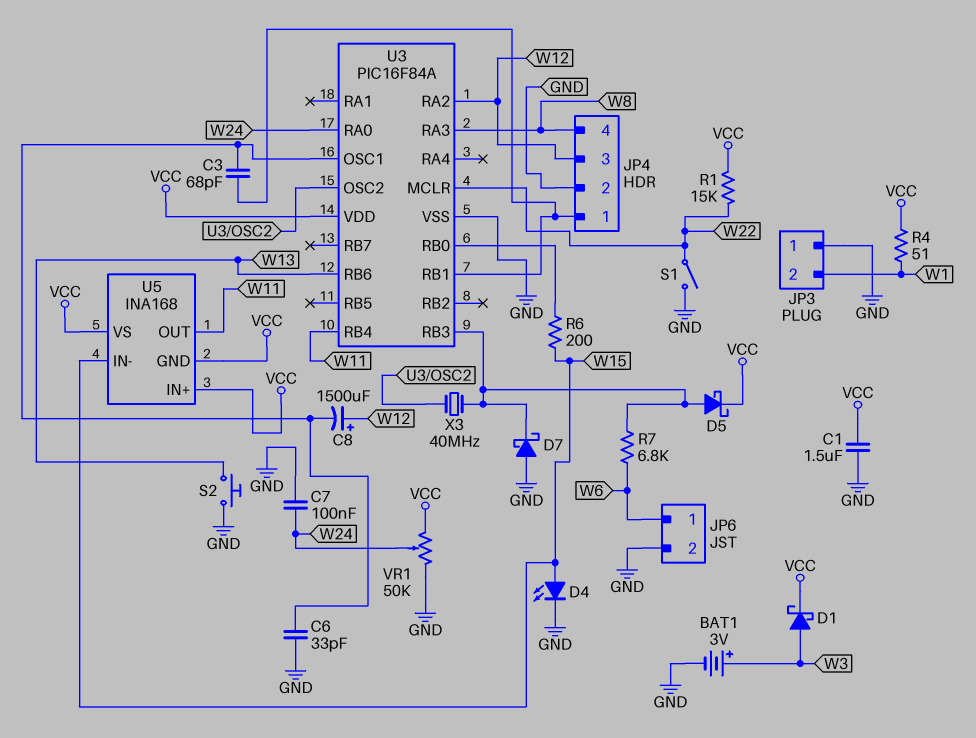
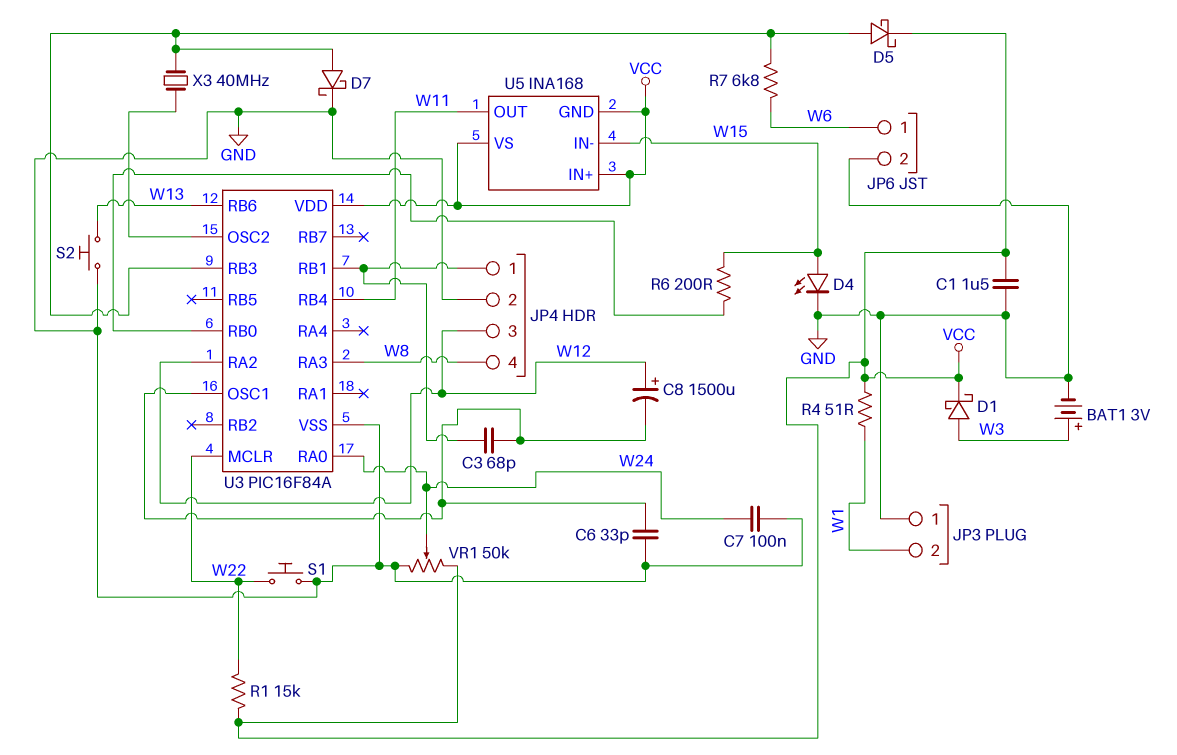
D7: schottky (A GND, K U3/RB3) -> schottky (A U3/RB3, K GND)
S1: switch (GND, W22) -> button (GND, W22)

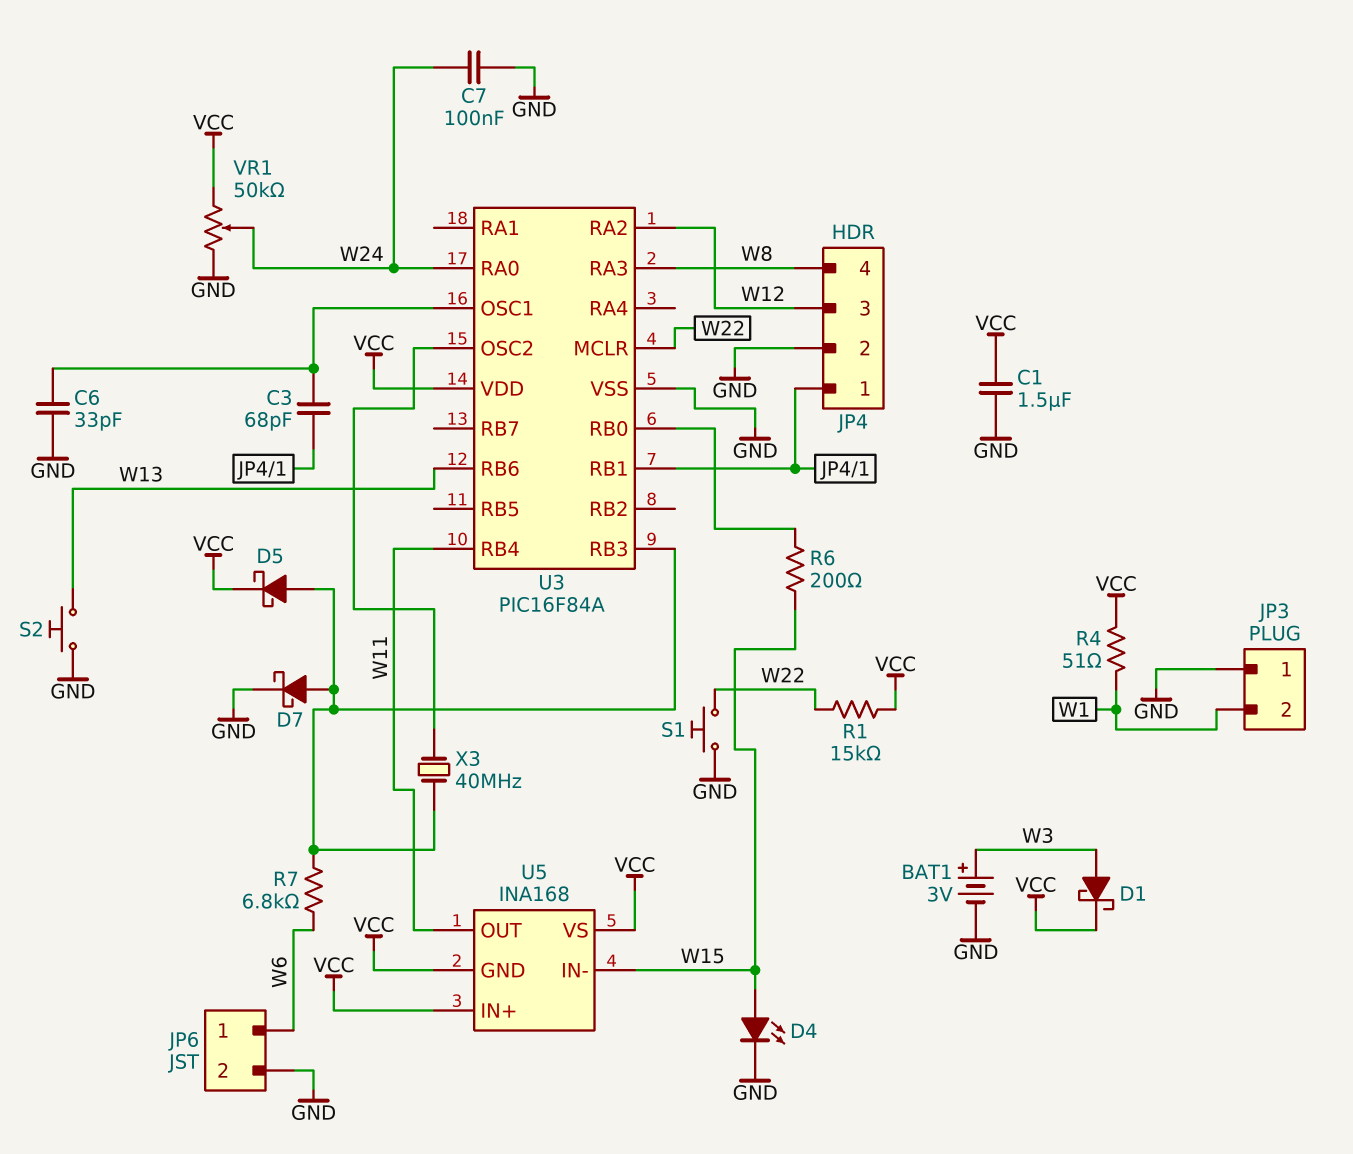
C8: 1500uF (plus W12, minus U3/OSC1) -> none

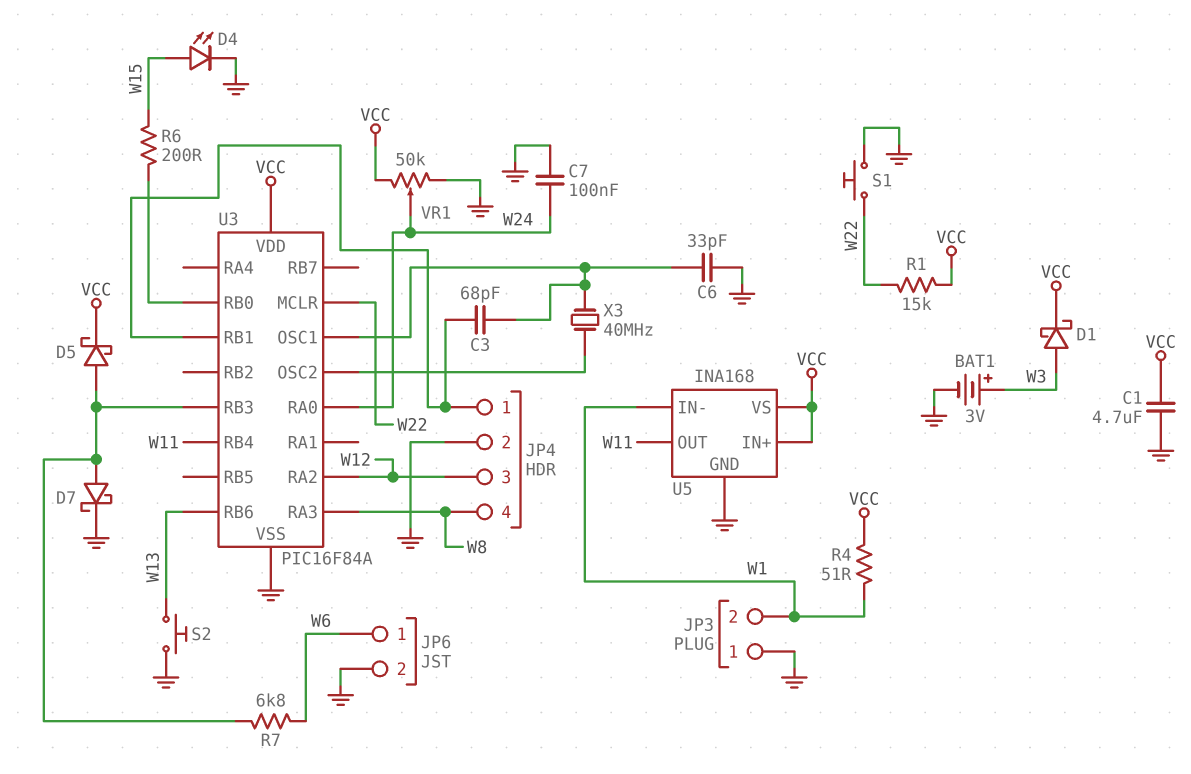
C1: 1.5uF (GND, VCC) -> 4.7uF (GND, VCC)
U5 pin GND: VCC -> GND
U5 pin IN-: W15 -> W1
X3: 40MHz (U3/OSC2, U3/RB3) -> 40MHz (U3/OSC1, U3/OSC2)

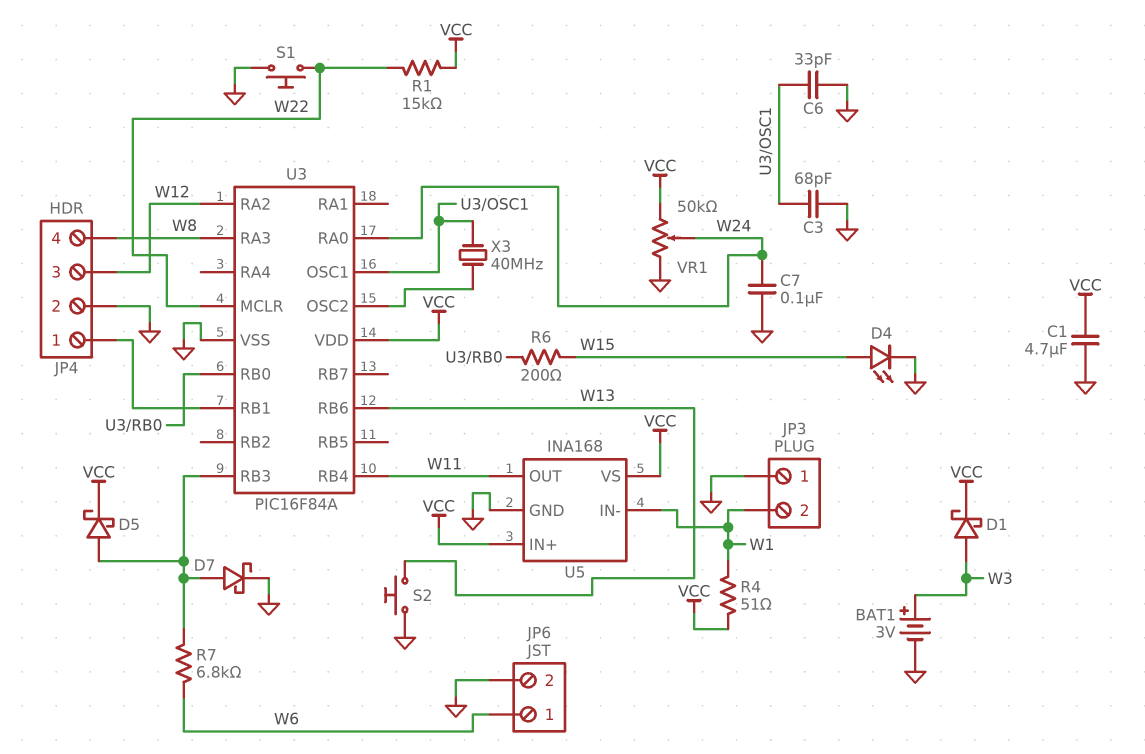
C3: 68pF (JP4/1, U3/OSC1) -> 68pF (GND, U3/OSC1)

